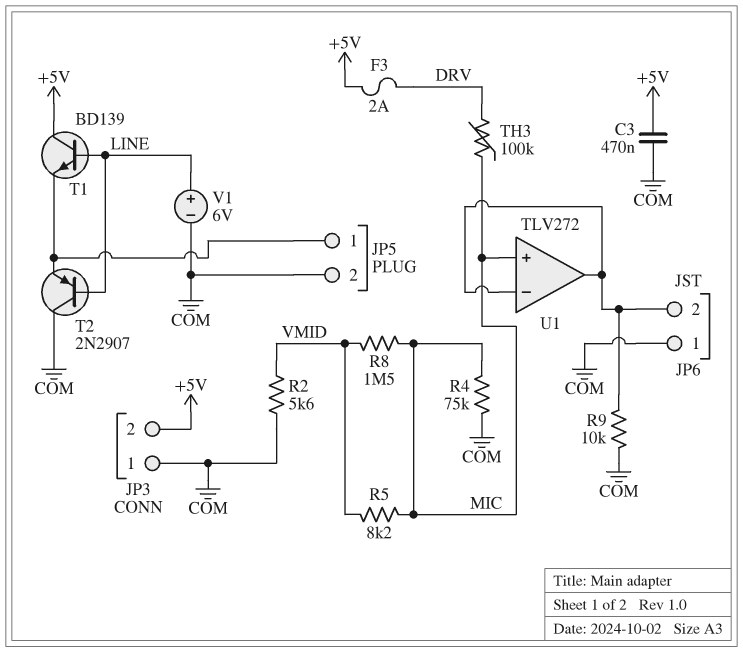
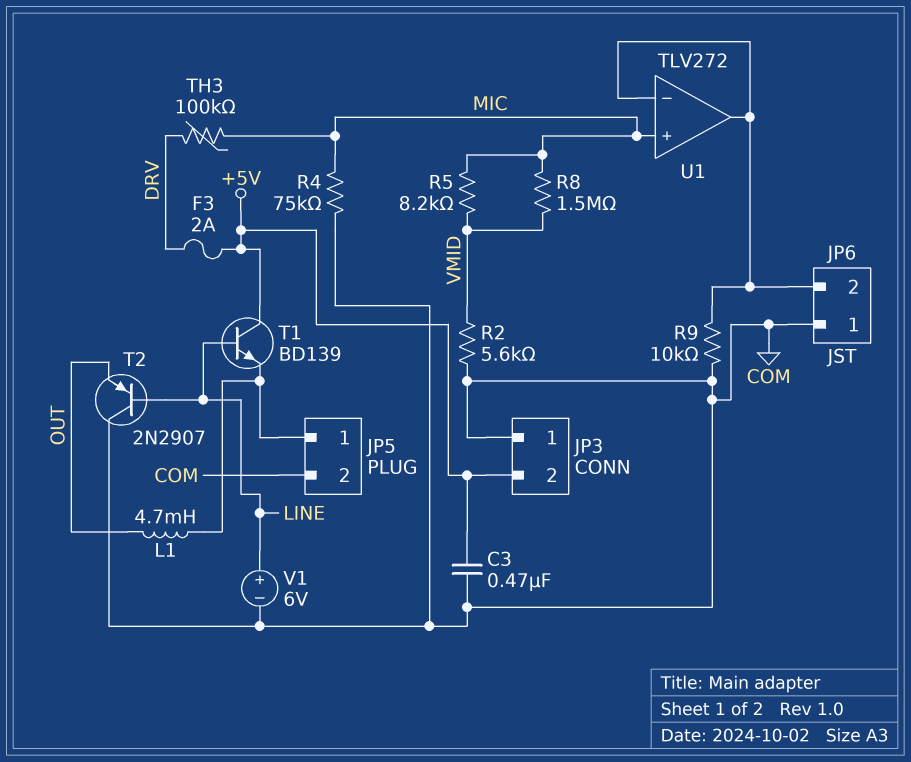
L1: none -> 4.7mH (JP5/1, OUT)
T2: PNP 2N2907 (B LINE, C COM, E JP5/1) -> PNP 2N2907 (B LINE, C COM, E OUT)

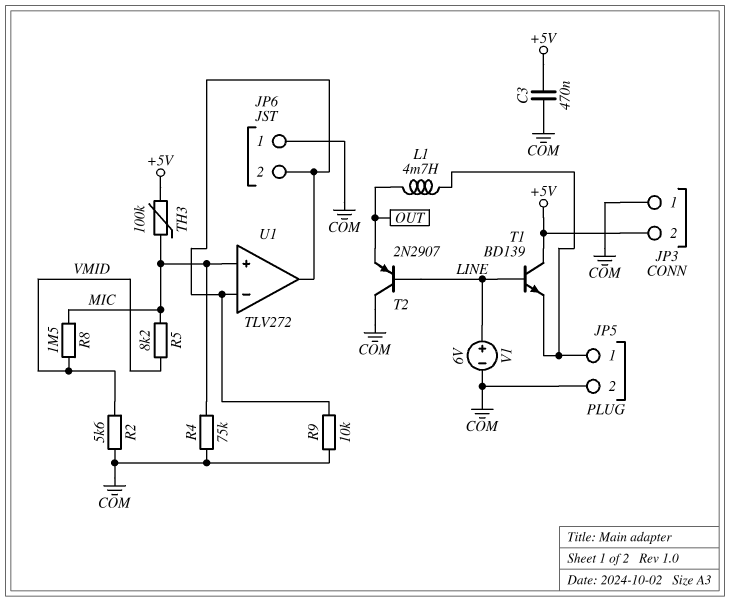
F3: 2A (+5V, DRV) -> none
TH3: 100k (DRV, MIC) -> 100k (+5V, MIC)

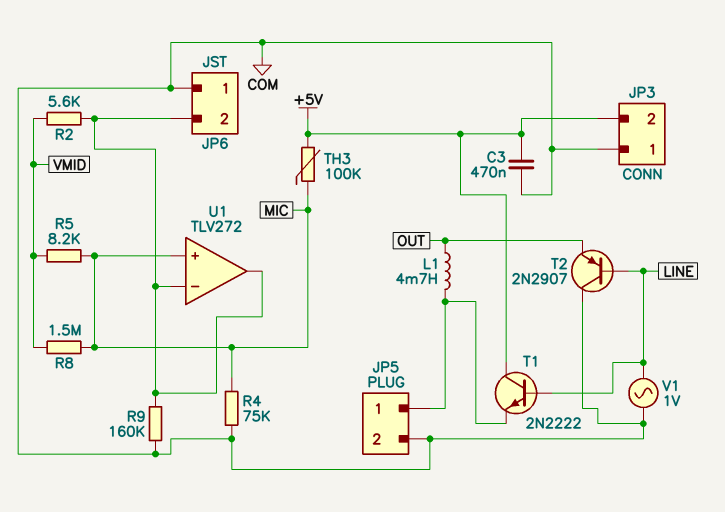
R2: 5.6k (COM, VMID) -> 5.6k (JP6/2, VMID)
R9: 10k (COM, JP6/2) -> 160k (COM, JP6/2)
T1: NPN BD139 (B LINE, C +5V, E JP5/1) -> NPN 2N2222 (B LINE, C +5V, E JP5/1)
V1: 6V (plus LINE, minus COM) -> AC 1V (COM, LINE)

